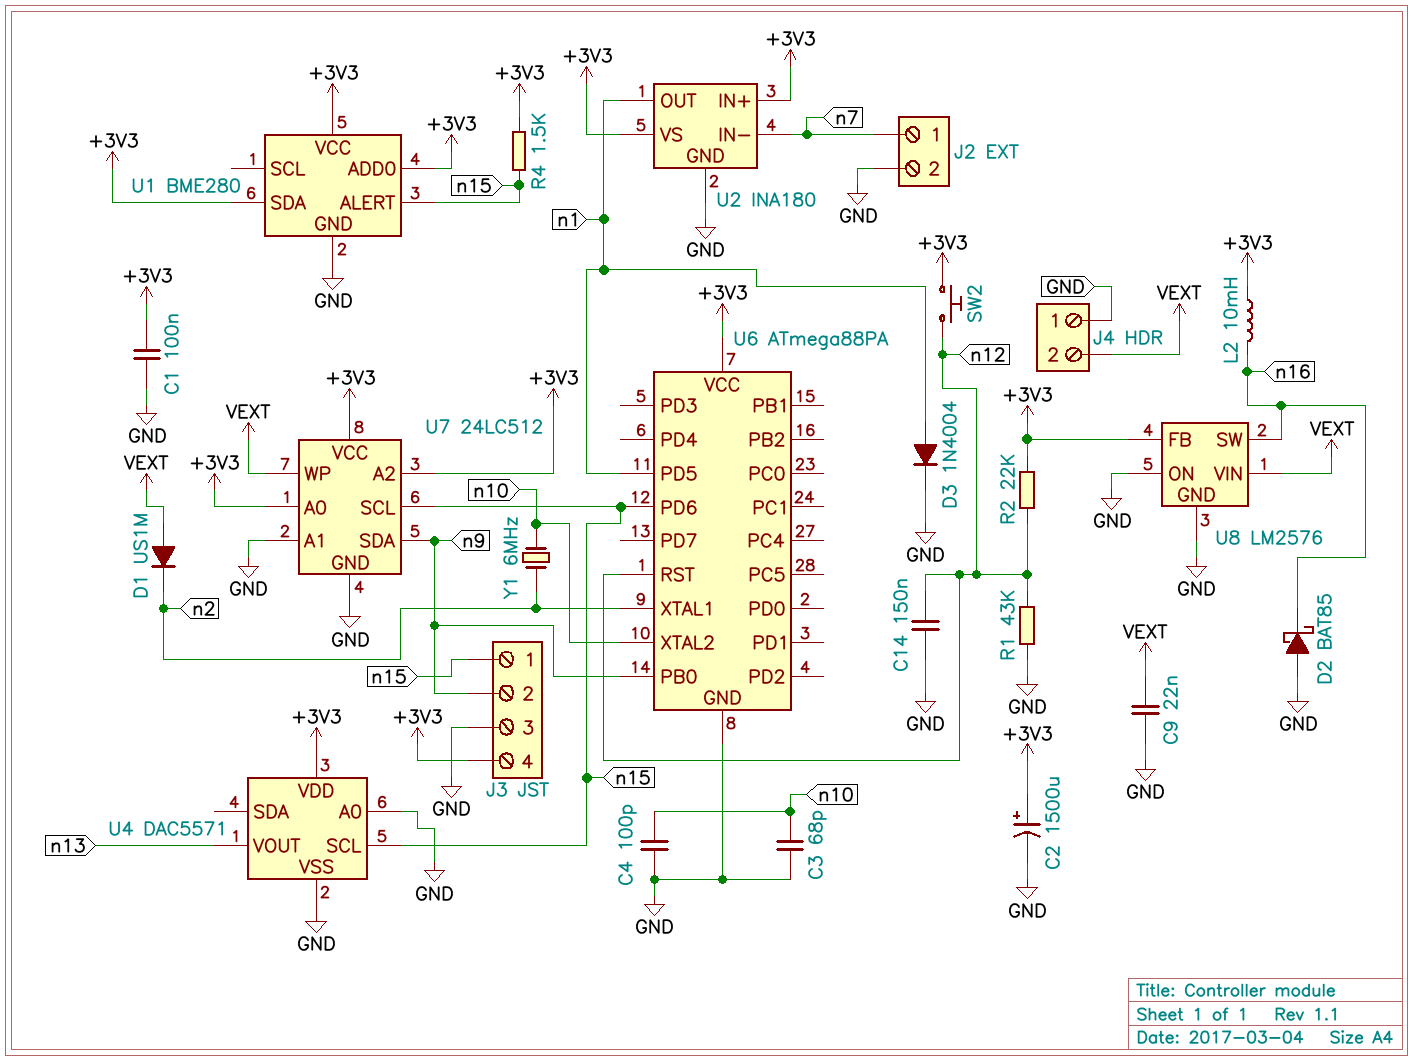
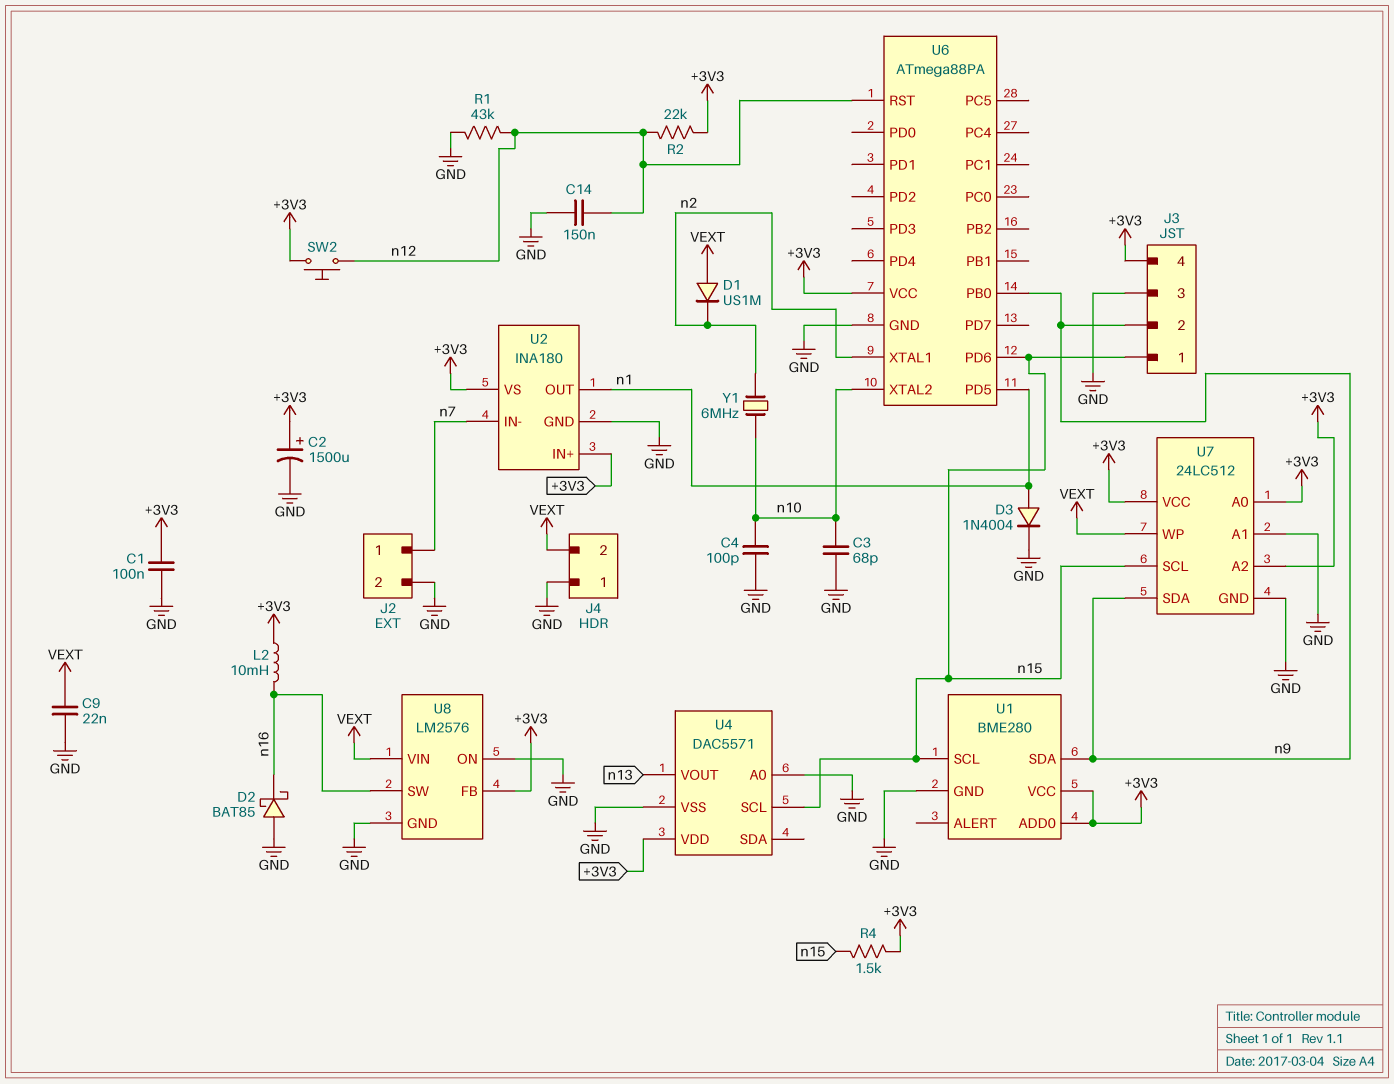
U1 pin ALERT: n15 -> none
U1 pin SCL: none -> n15
U1 pin SDA: +3V3 -> n9

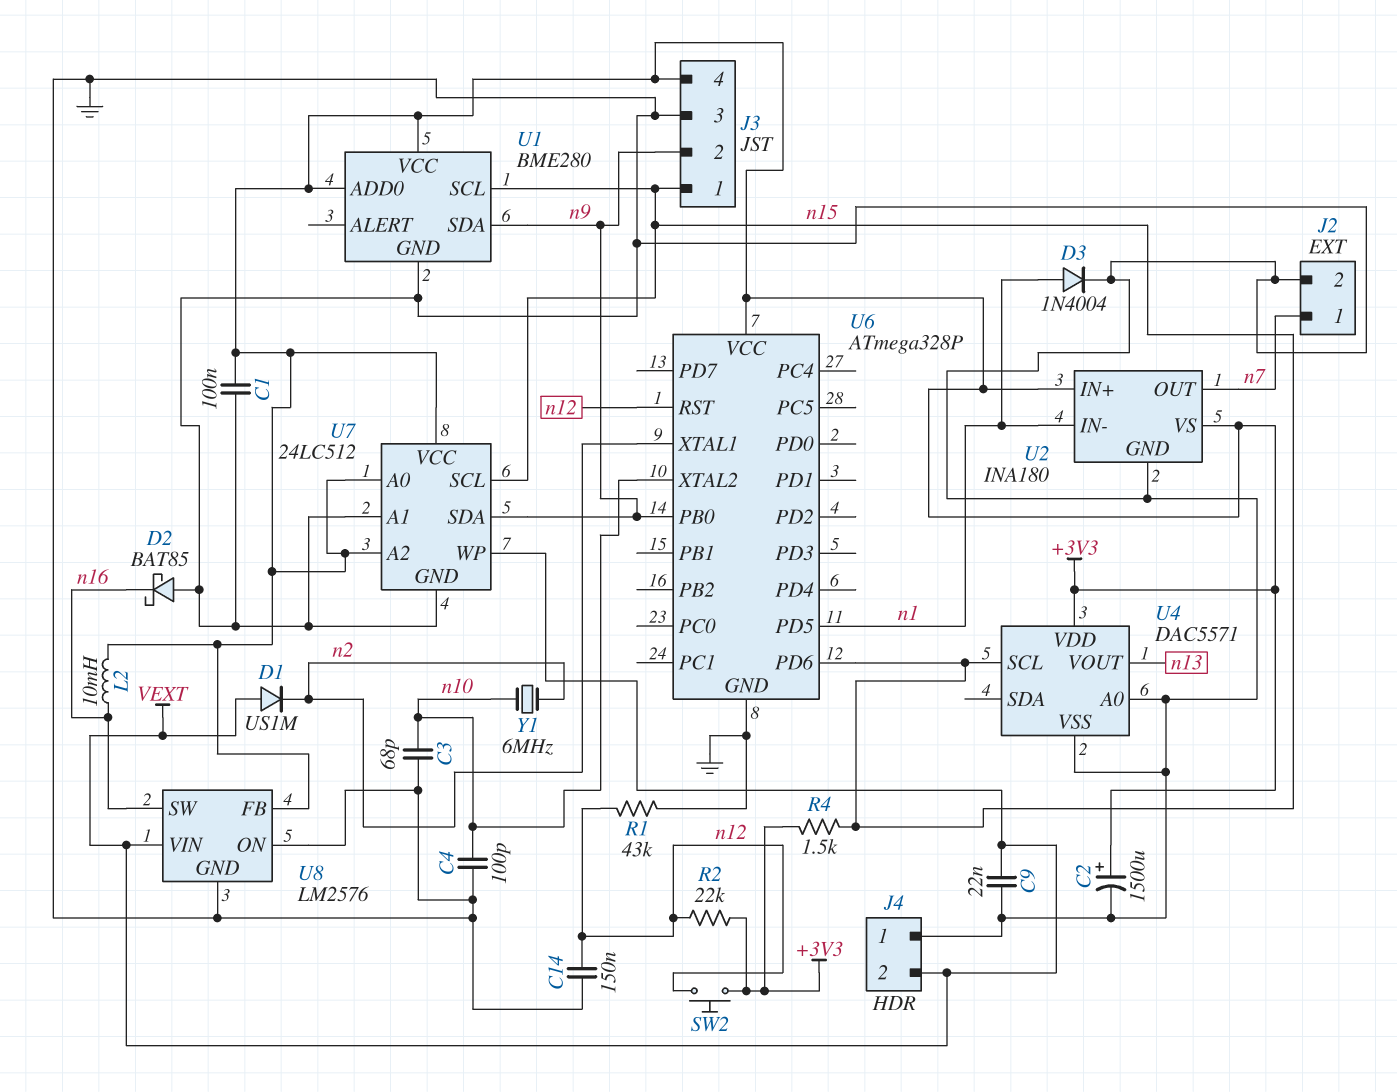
U2 pin IN-: n7 -> n1
U2 pin OUT: n1 -> n7
U6: ATmega88PA -> ATmega328P

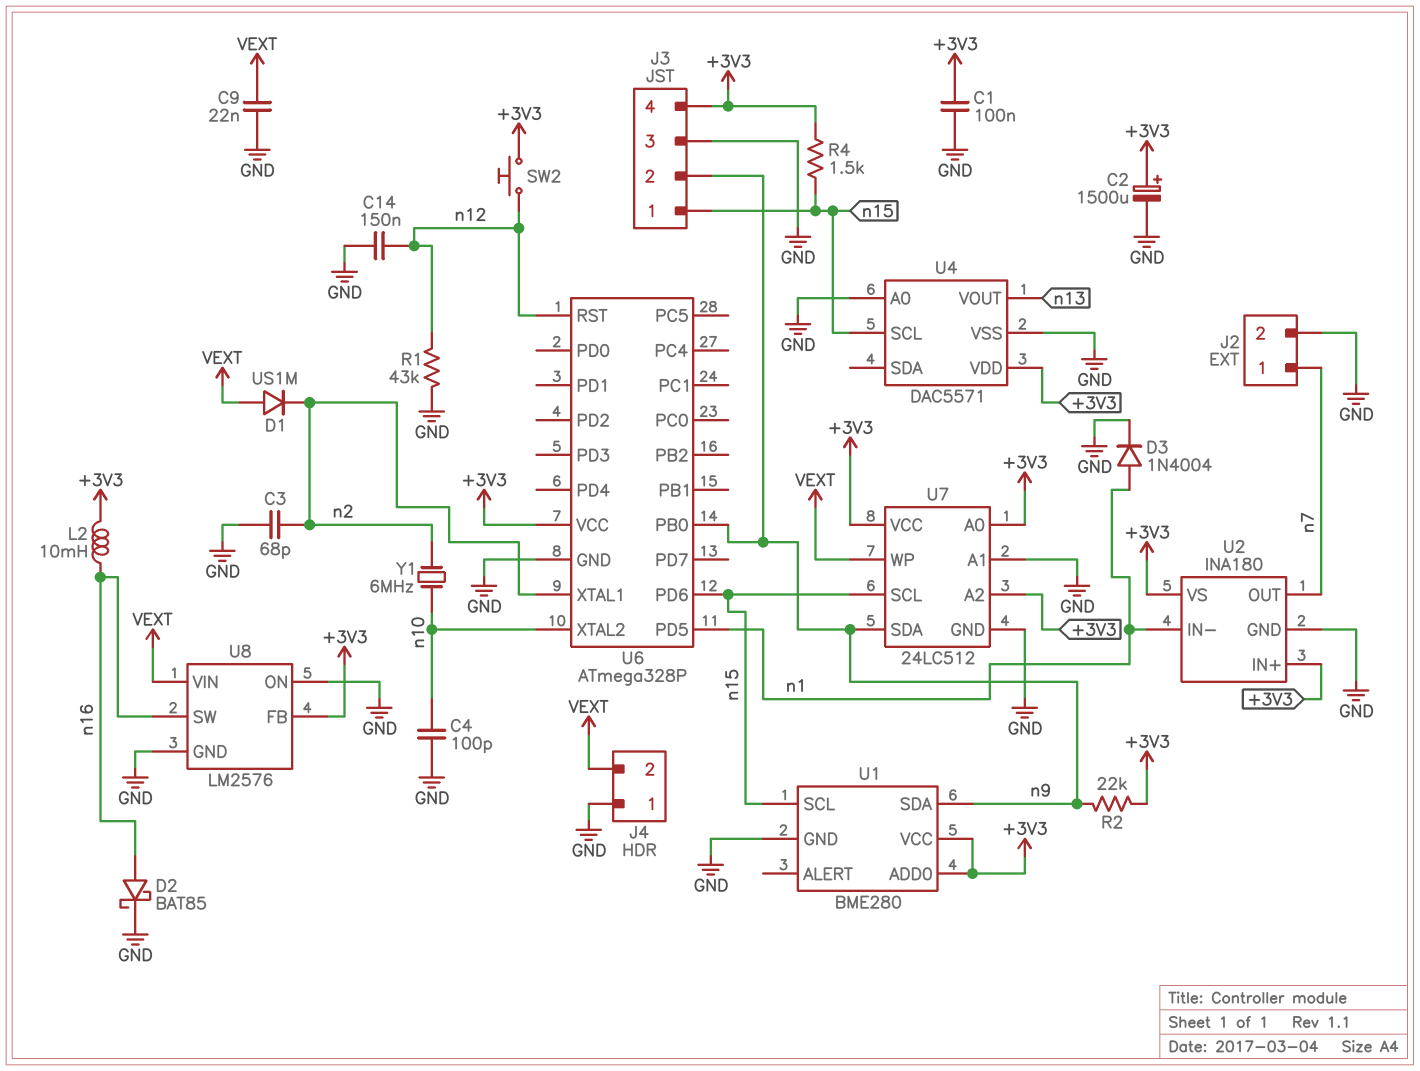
C3: 68pF (GND, n10) -> 68pF (GND, n2)
D2: schottky BAT85 (A GND, K n16) -> schottky BAT85 (A n16, K GND)
R2: 22k (+3V3, n12) -> 22k (+3V3, n9)

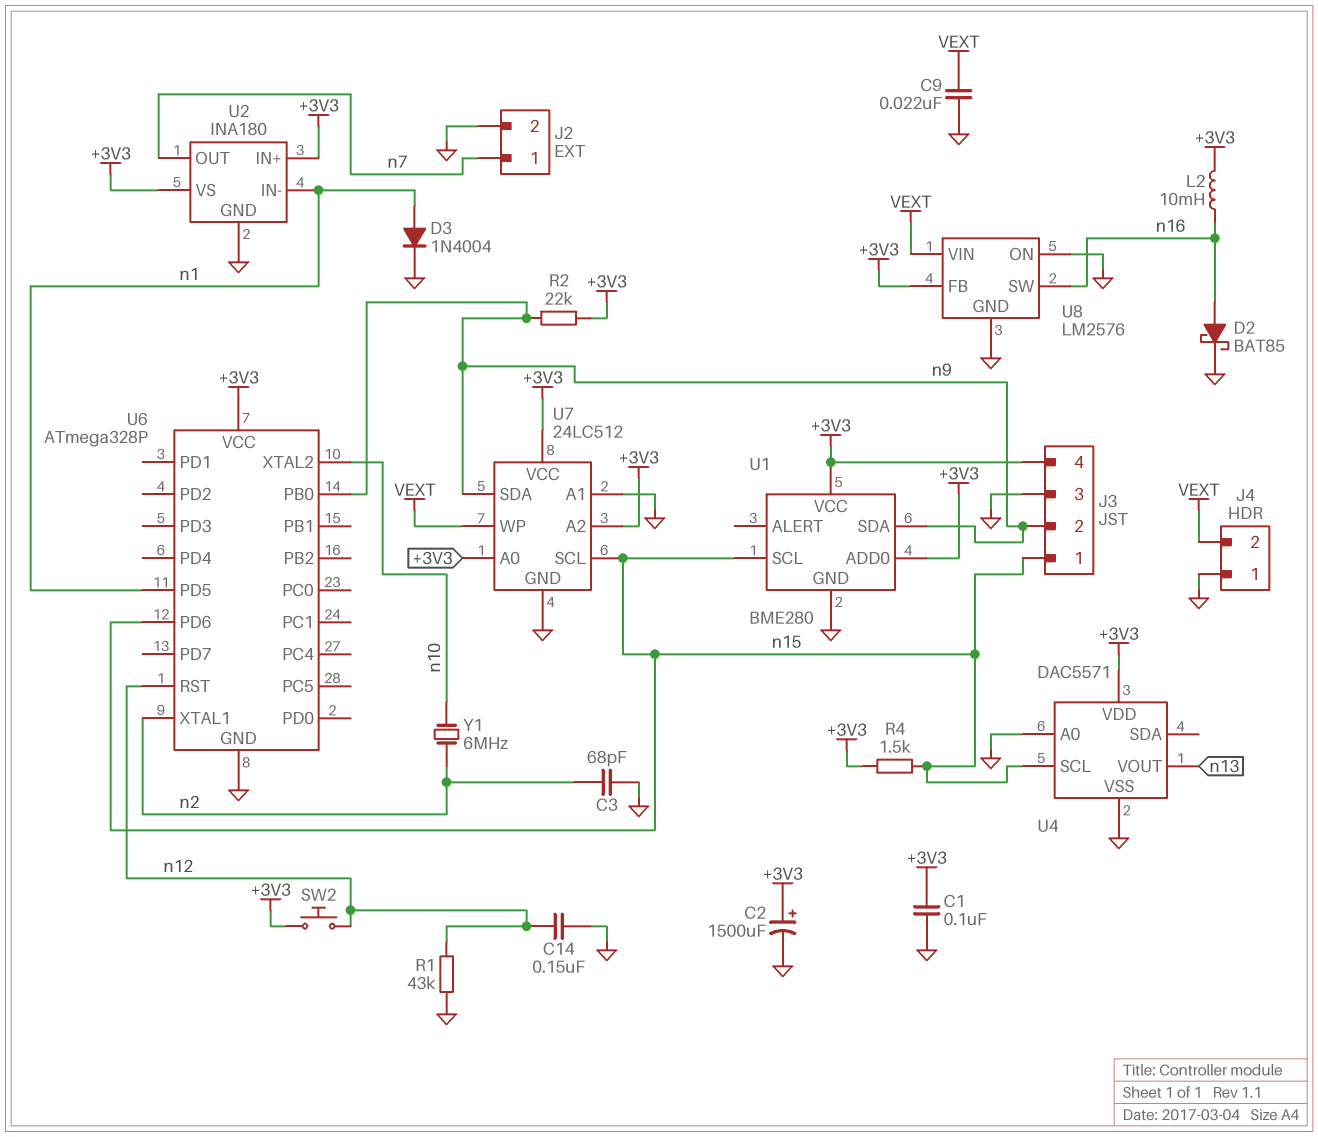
C4: 100pF (GND, n10) -> none
D1: diode US1M (A VEXT, K n2) -> none

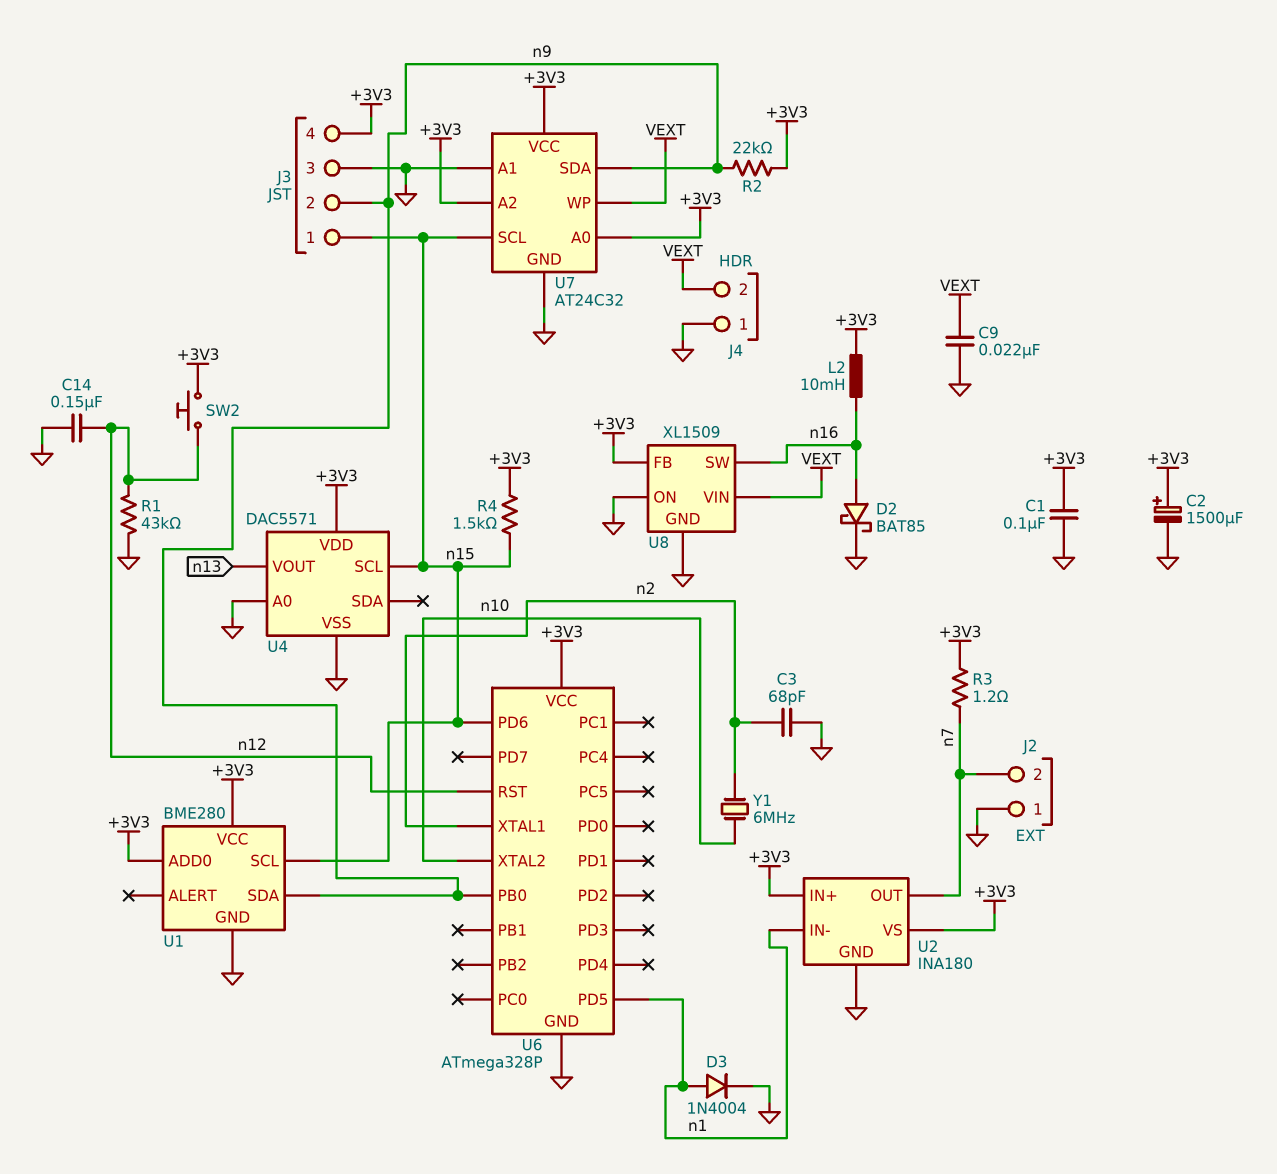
J2 pin 1: n7 -> GND
J2 pin 2: GND -> n7
R3: none -> 1.2 (+3V3, n7)
U7: 24LC512 -> AT24C32
U8: LM2576 -> XL1509

